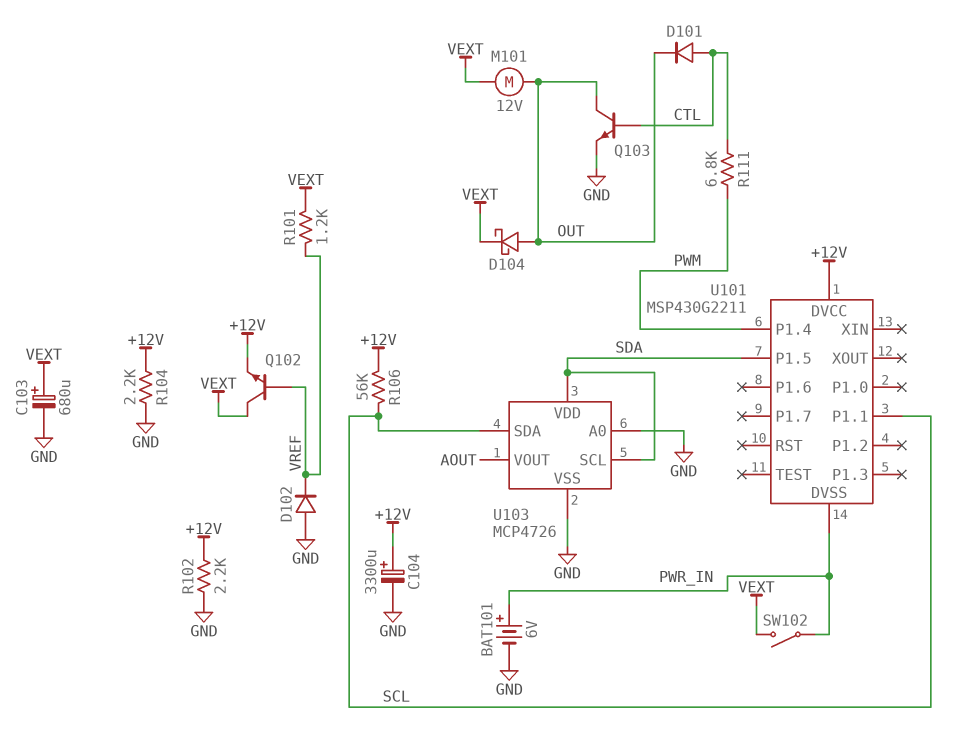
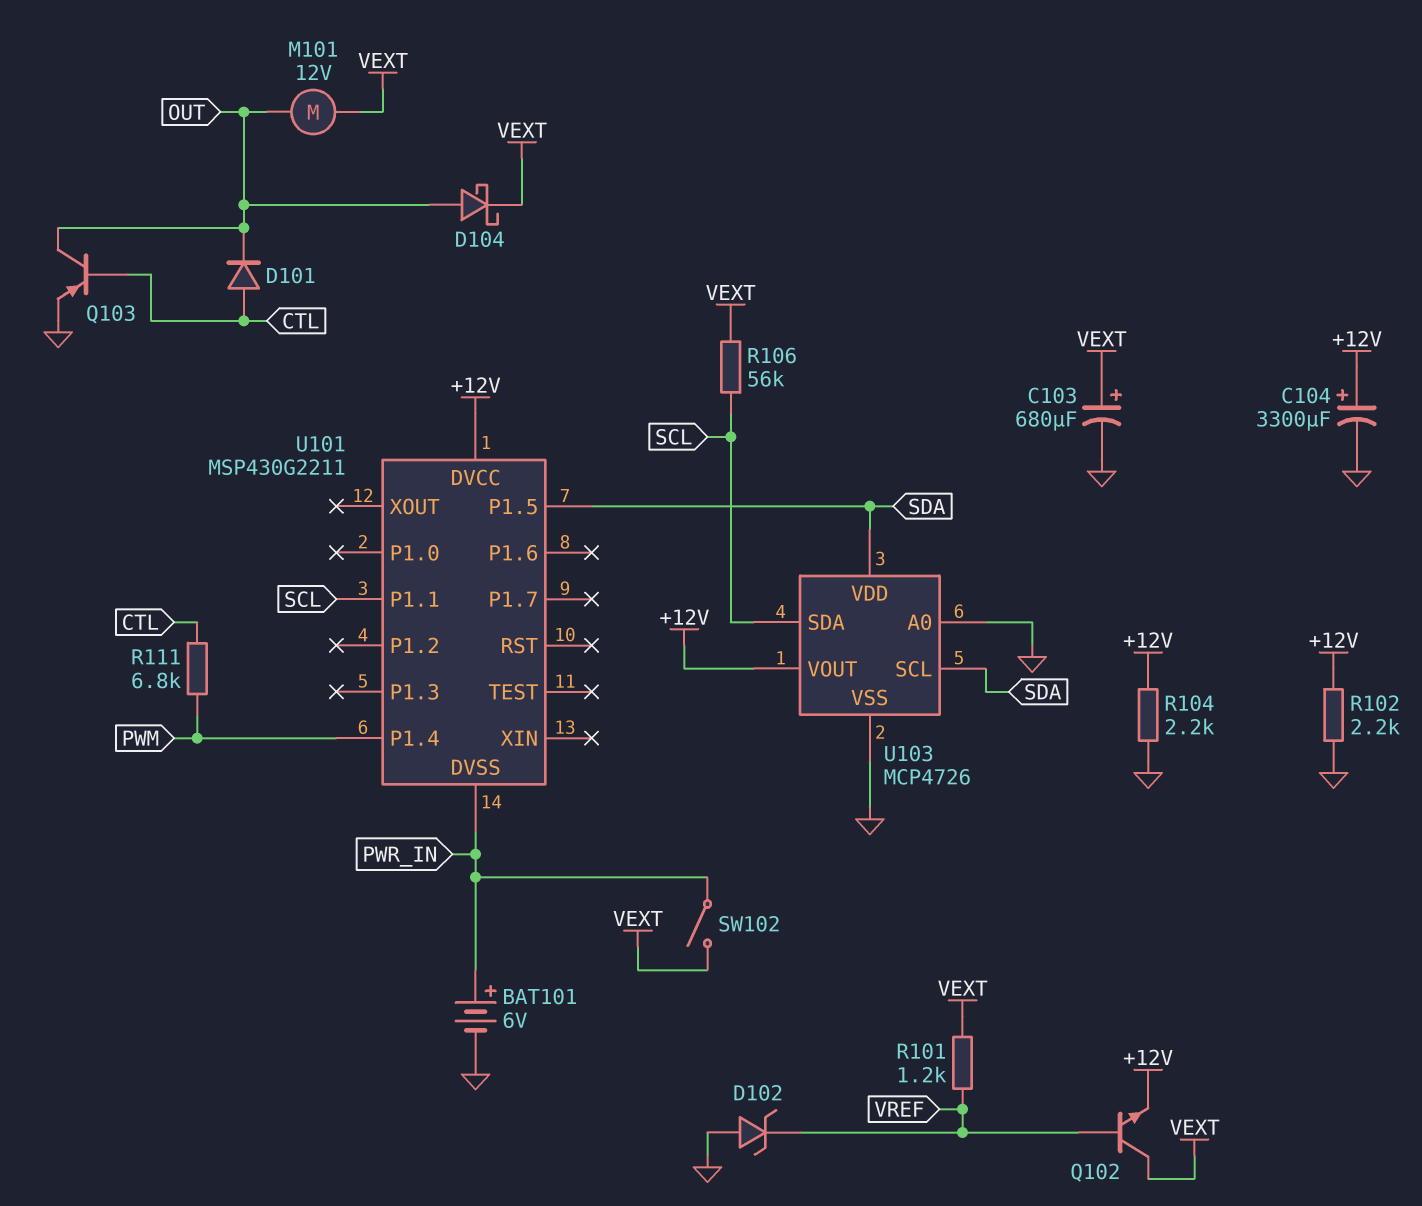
D102: diode (A GND, K VREF) -> zener (A GND, K VREF)
Q103: NPN (B CTL, C OUT, E GND) -> PNP (B CTL, C OUT, E GND)
R106: 56k (+12V, SCL) -> 56k (SCL, VEXT)
U103 pin VOUT: AOUT -> +12V

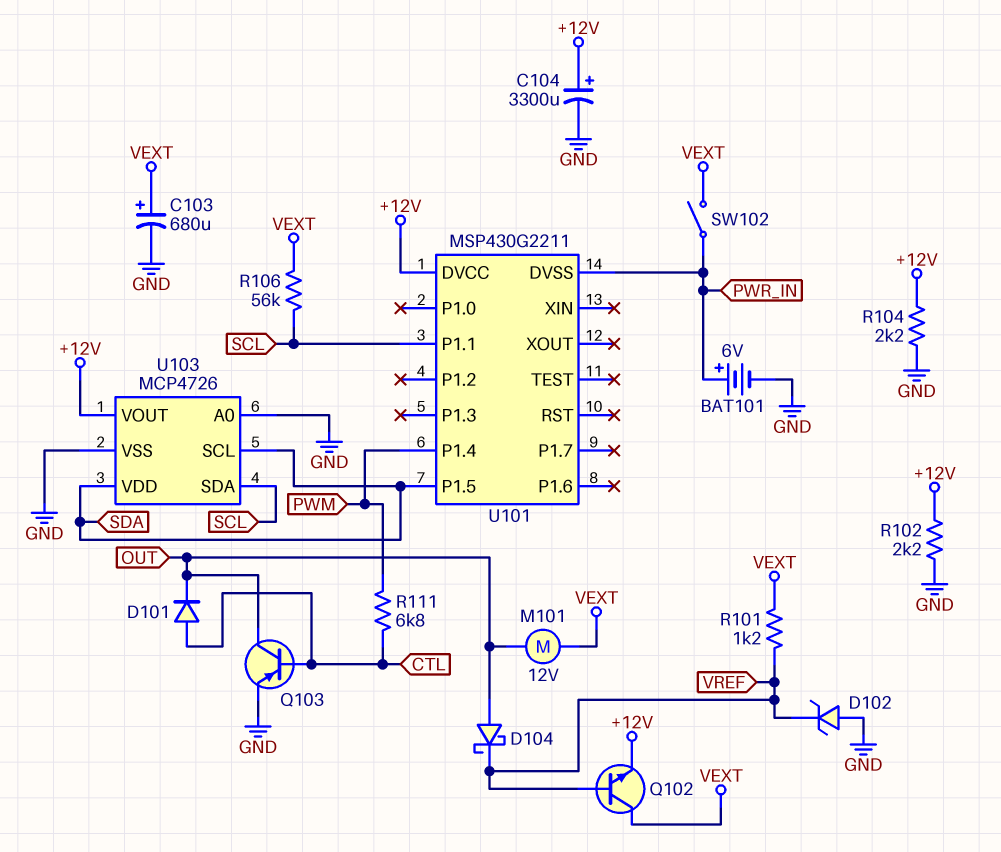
D104: schottky (A OUT, K VEXT) -> schottky (A OUT, K VREF)

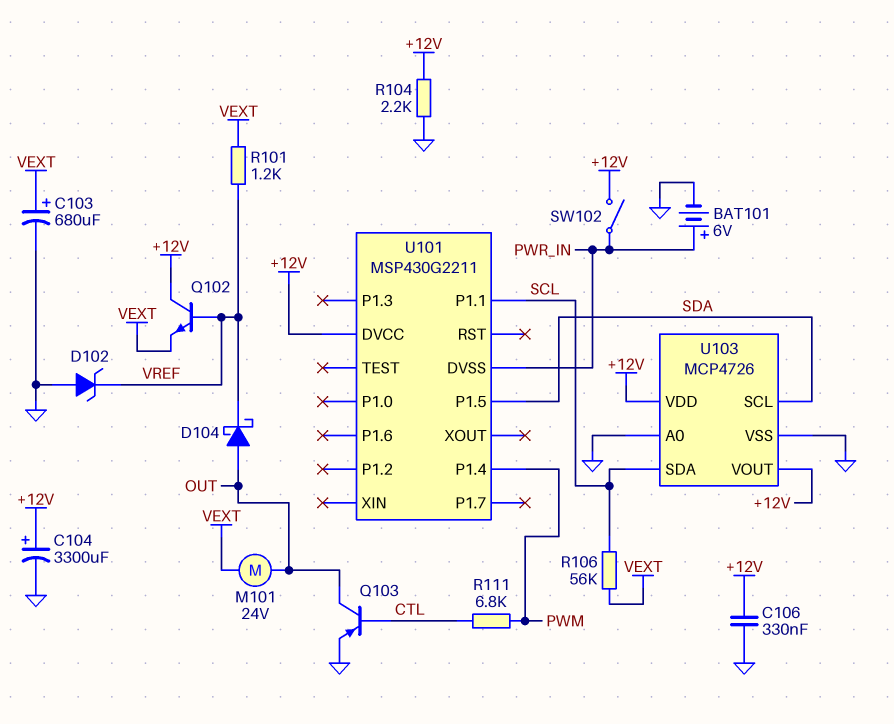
C106: none -> 330nF (+12V, GND)
D101: diode (A CTL, K OUT) -> none
M101: motor 12V (OUT, VEXT) -> motor 24V (OUT, VEXT)
Q102: NPN (B VREF, C VEXT, E +12V) -> NPN (B VREF, C +12V, E VEXT)
R102: 2.2k (+12V, GND) -> none
SW102: switch (PWR_IN, VEXT) -> switch (+12V, PWR_IN)
U103 pin VDD: SDA -> +12V

